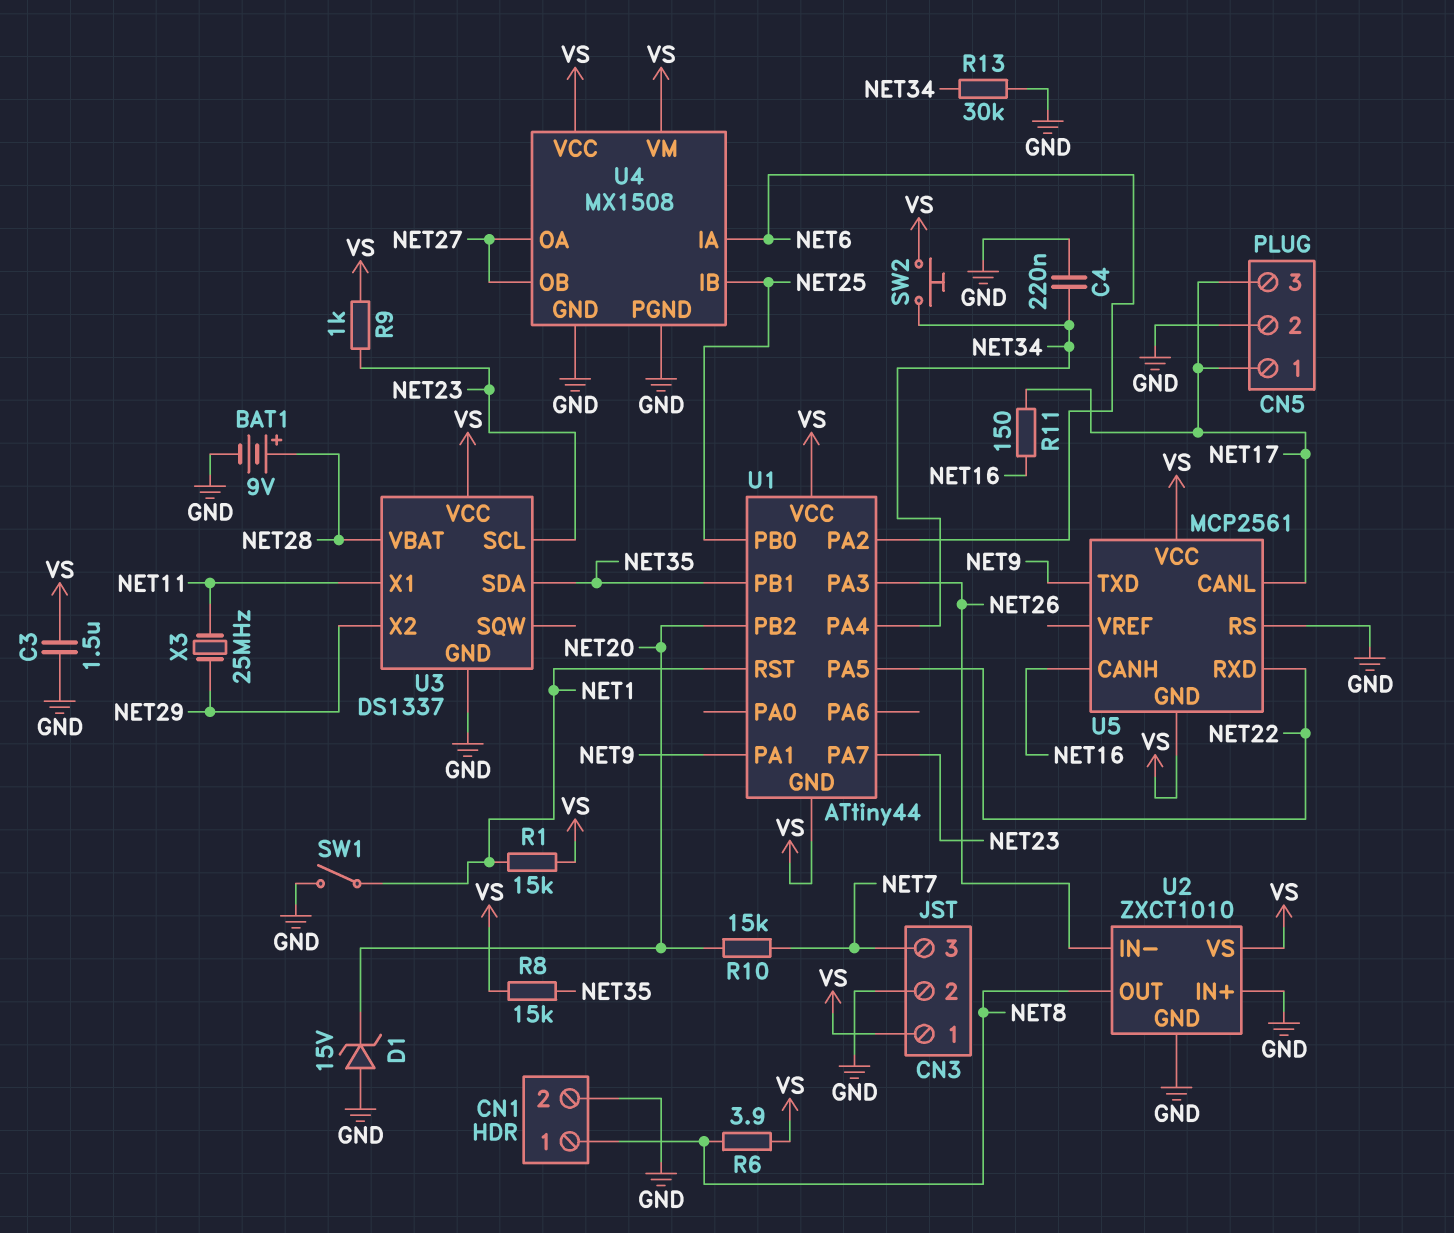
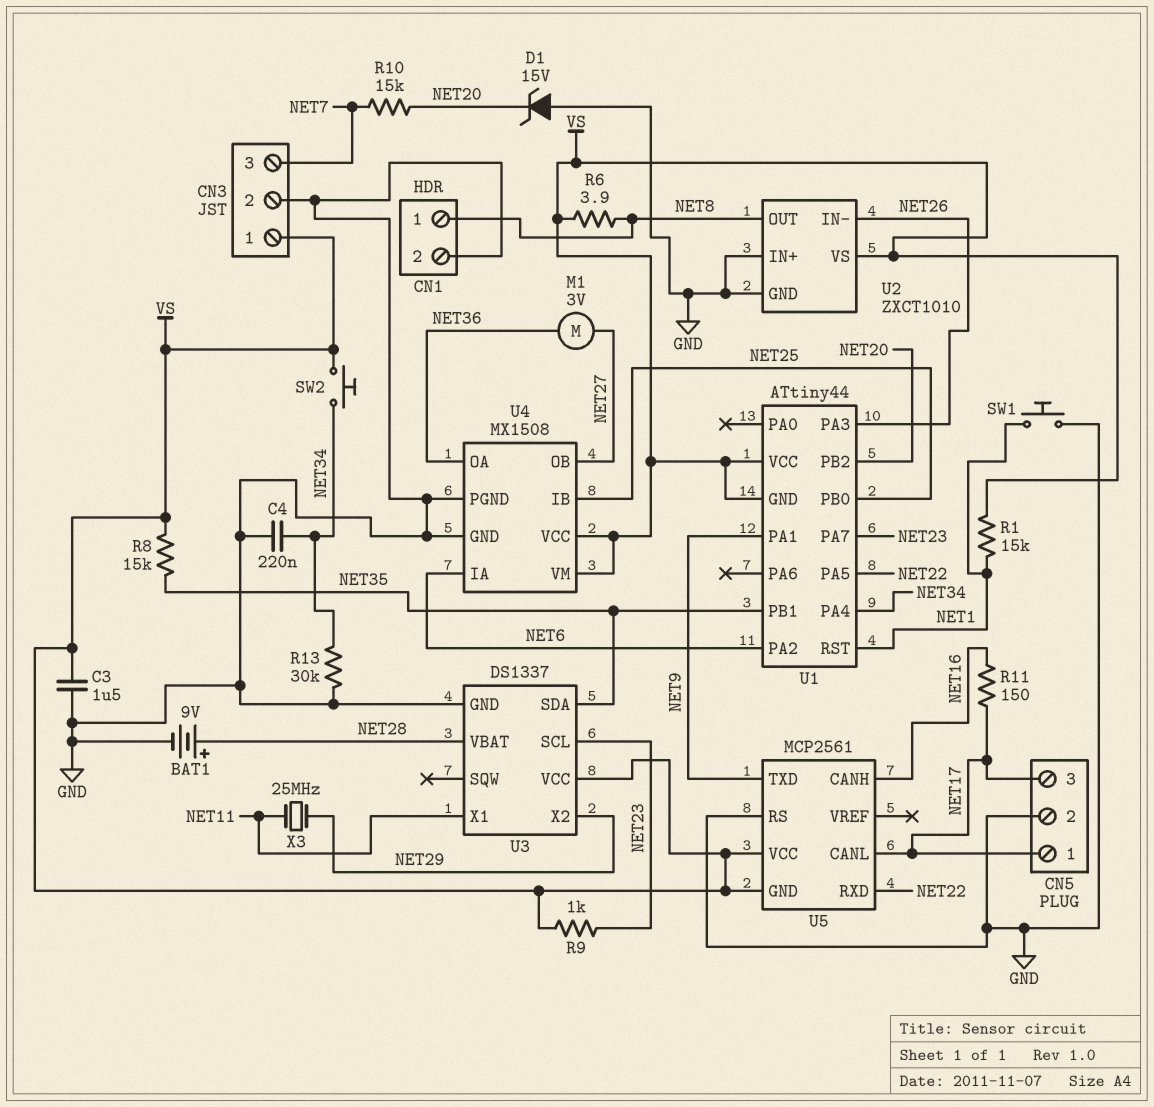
M1: none -> motor 3V (NET27, NET36)
SW1: switch (GND, NET1) -> button (GND, NET1)
U4 pin OA: NET27 -> NET36

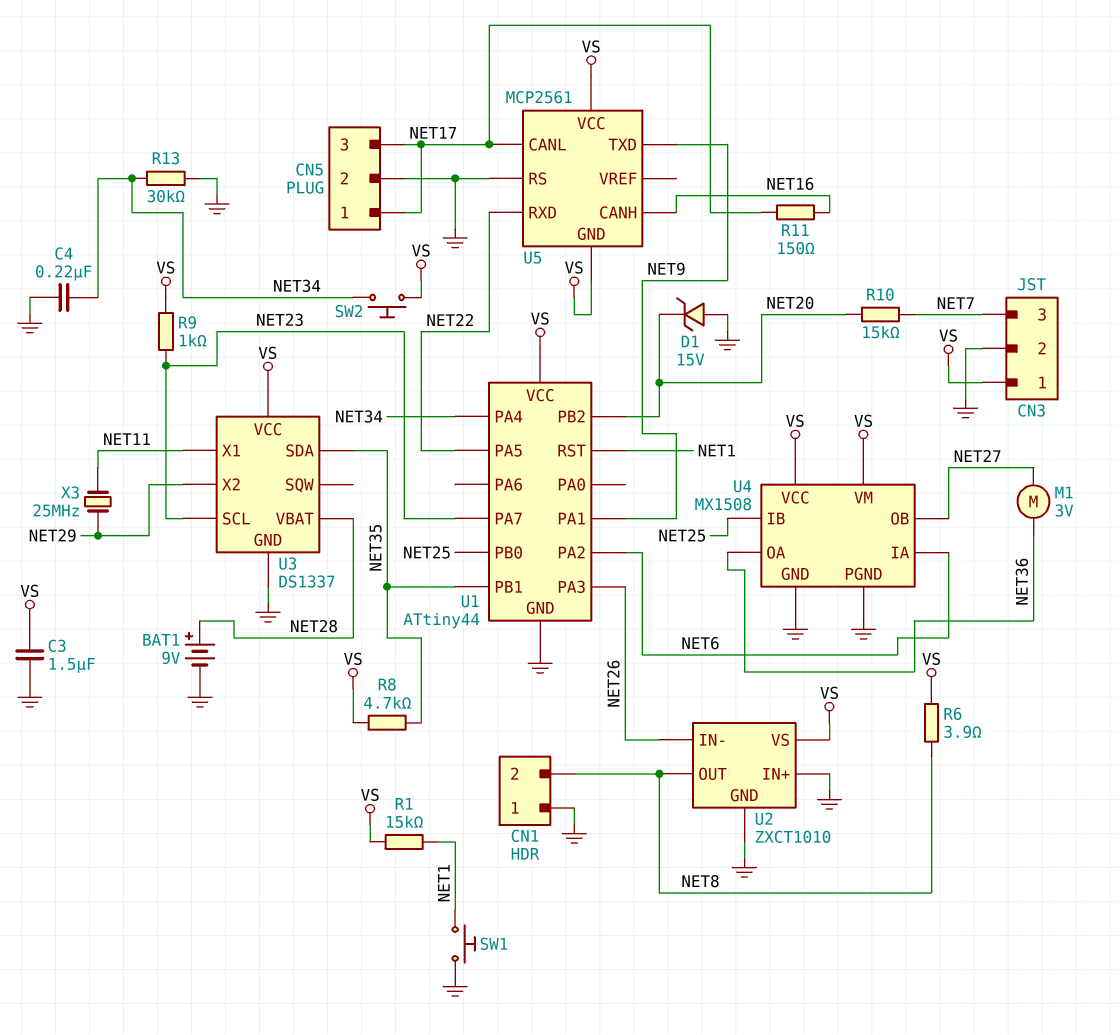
CN1 pin 1: NET8 -> GND
CN1 pin 2: GND -> NET8
R8: 15k (NET35, VS) -> 4.7k (NET35, VS)
U1 pin GND: VS -> GND

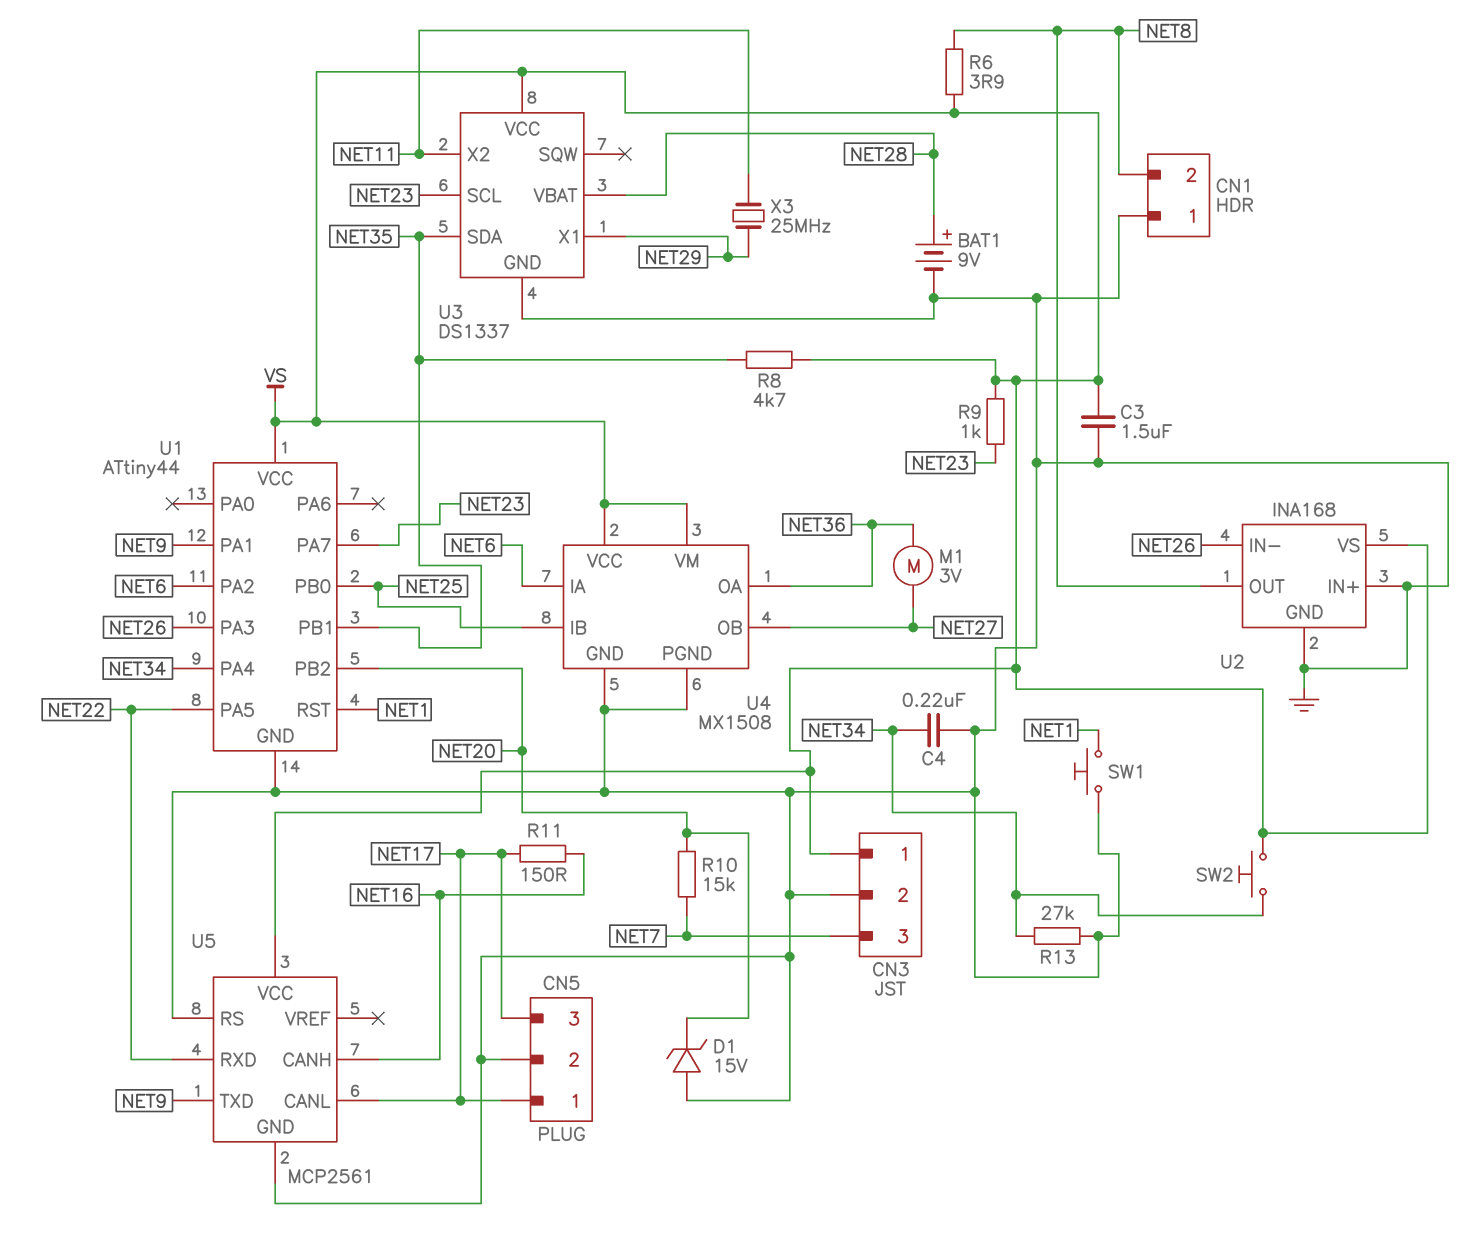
R1: 15k (NET1, VS) -> none
R13: 30k (GND, NET34) -> 27k (GND, NET34)
U2: ZXCT1010 -> INA168
U3 pin X1: NET11 -> NET29
U3 pin X2: NET29 -> NET11
U5 pin GND: VS -> GND

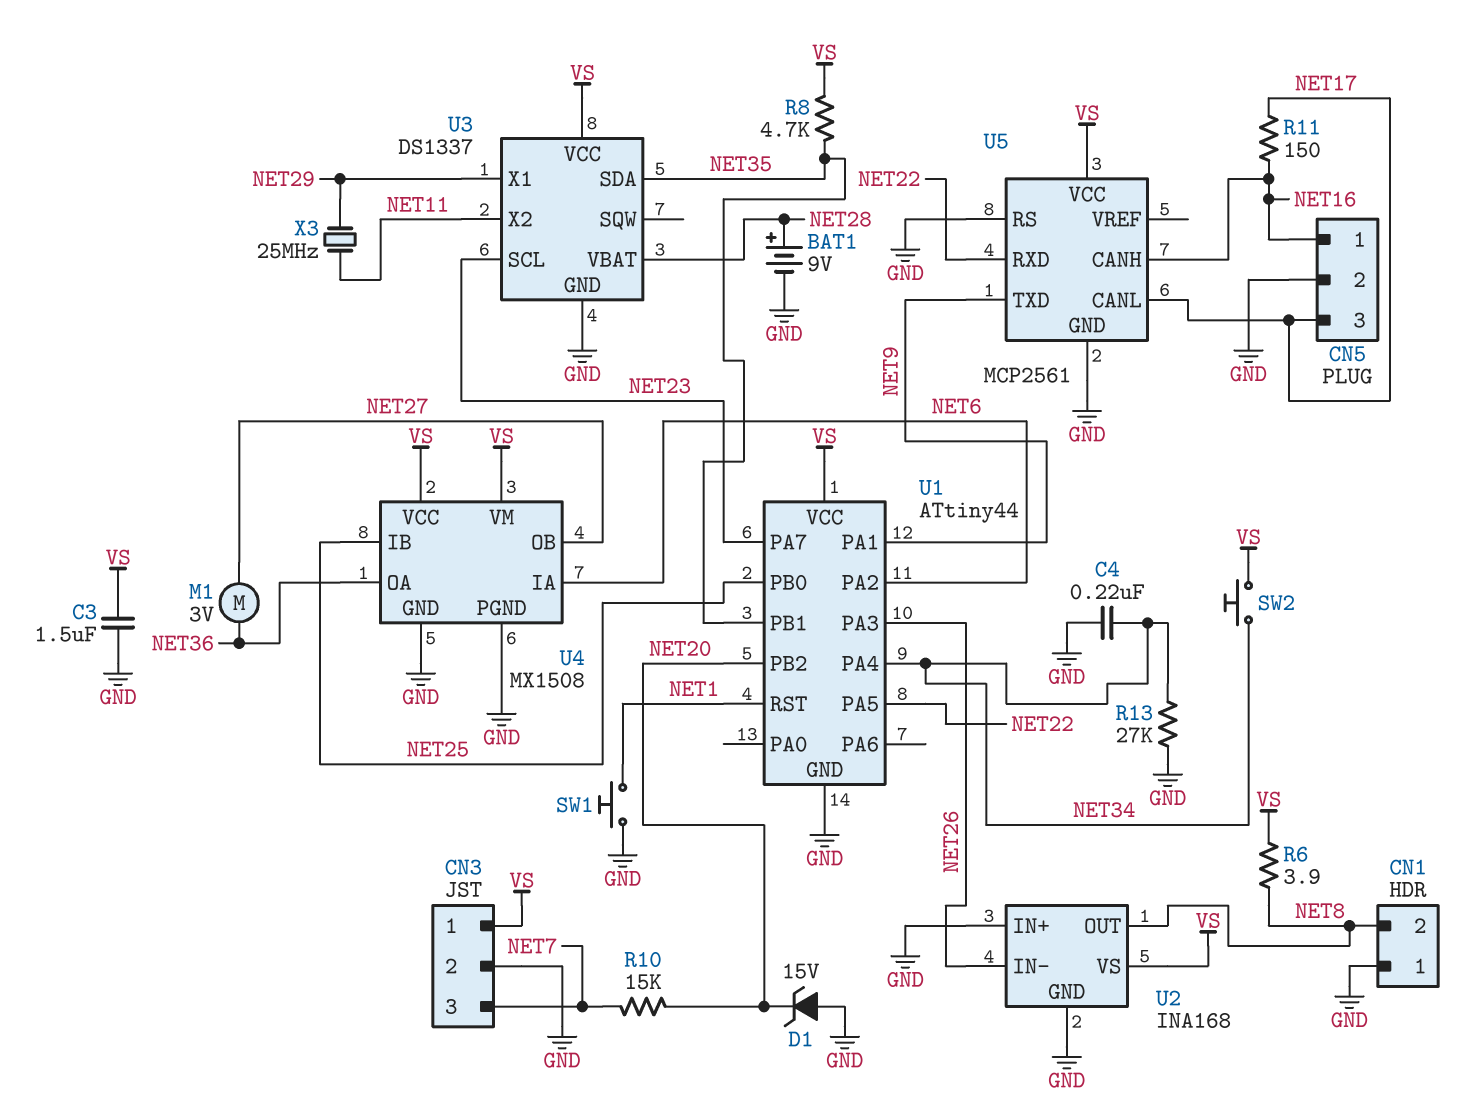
CN5 pin 1: NET17 -> NET16
R9: 1k (NET23, VS) -> none

